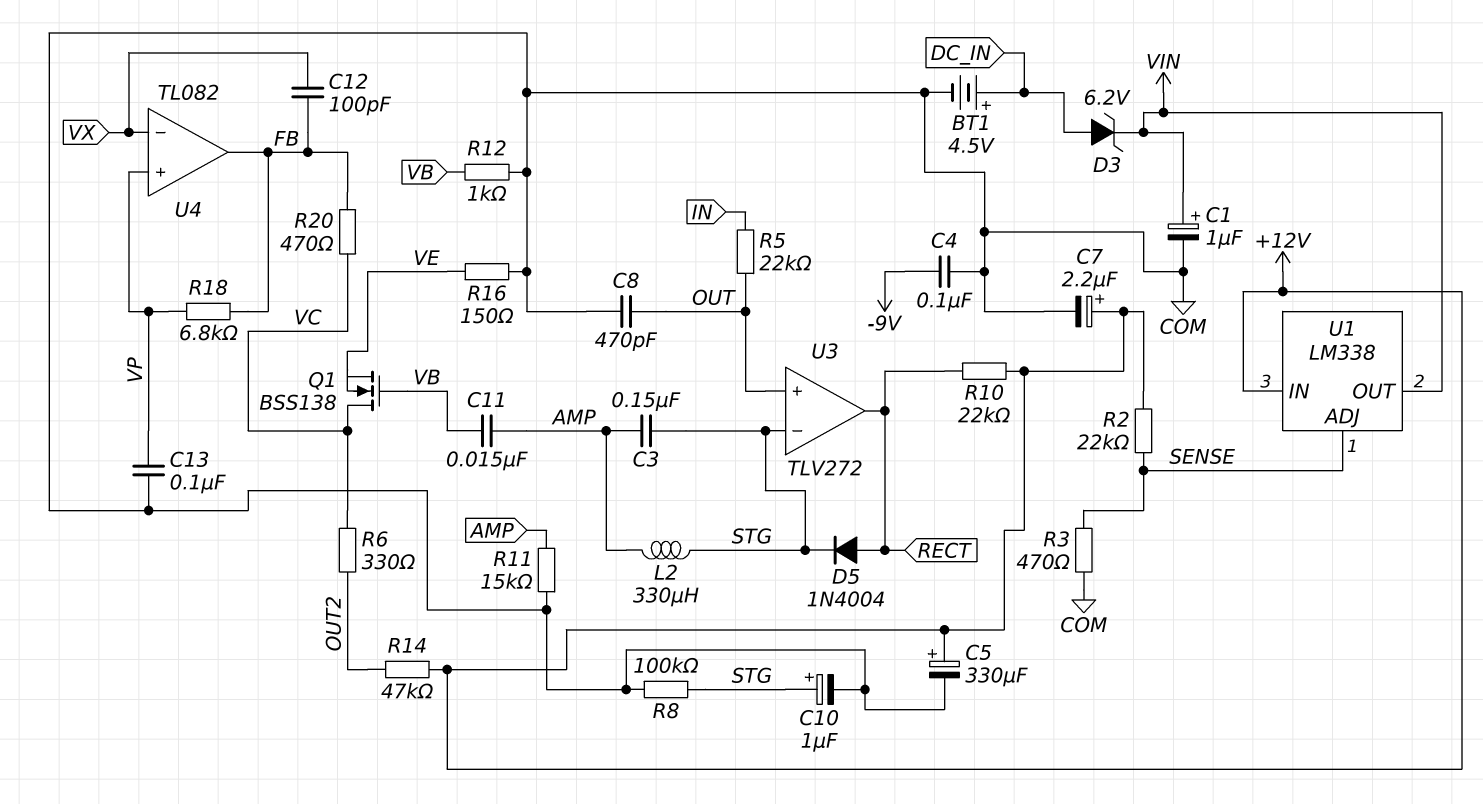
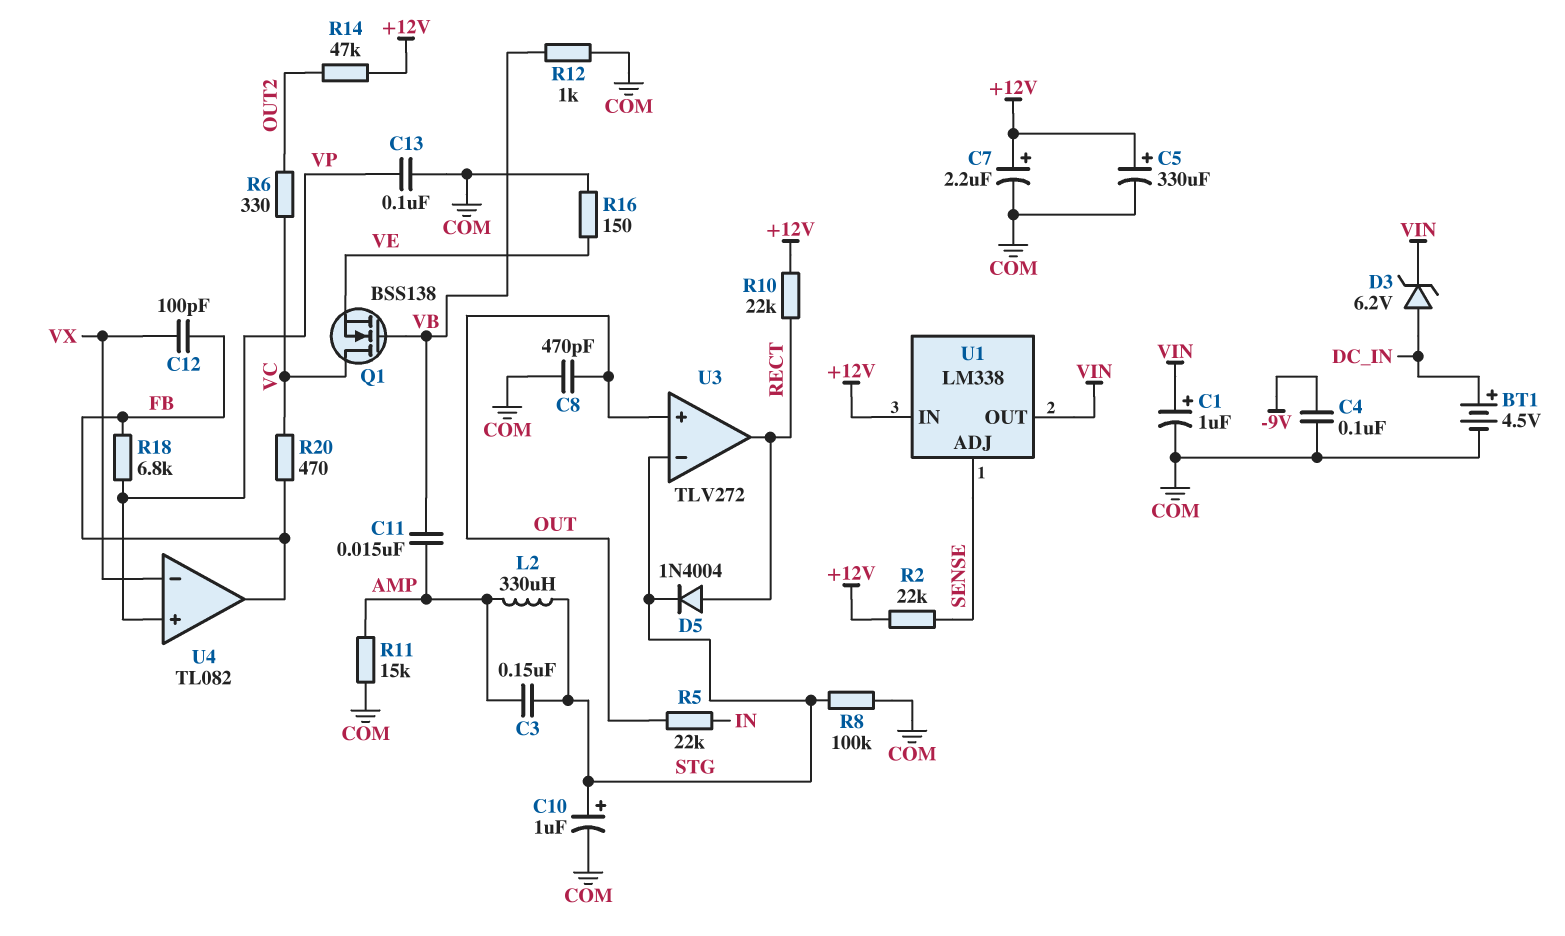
R3: 470 (COM, SENSE) -> none

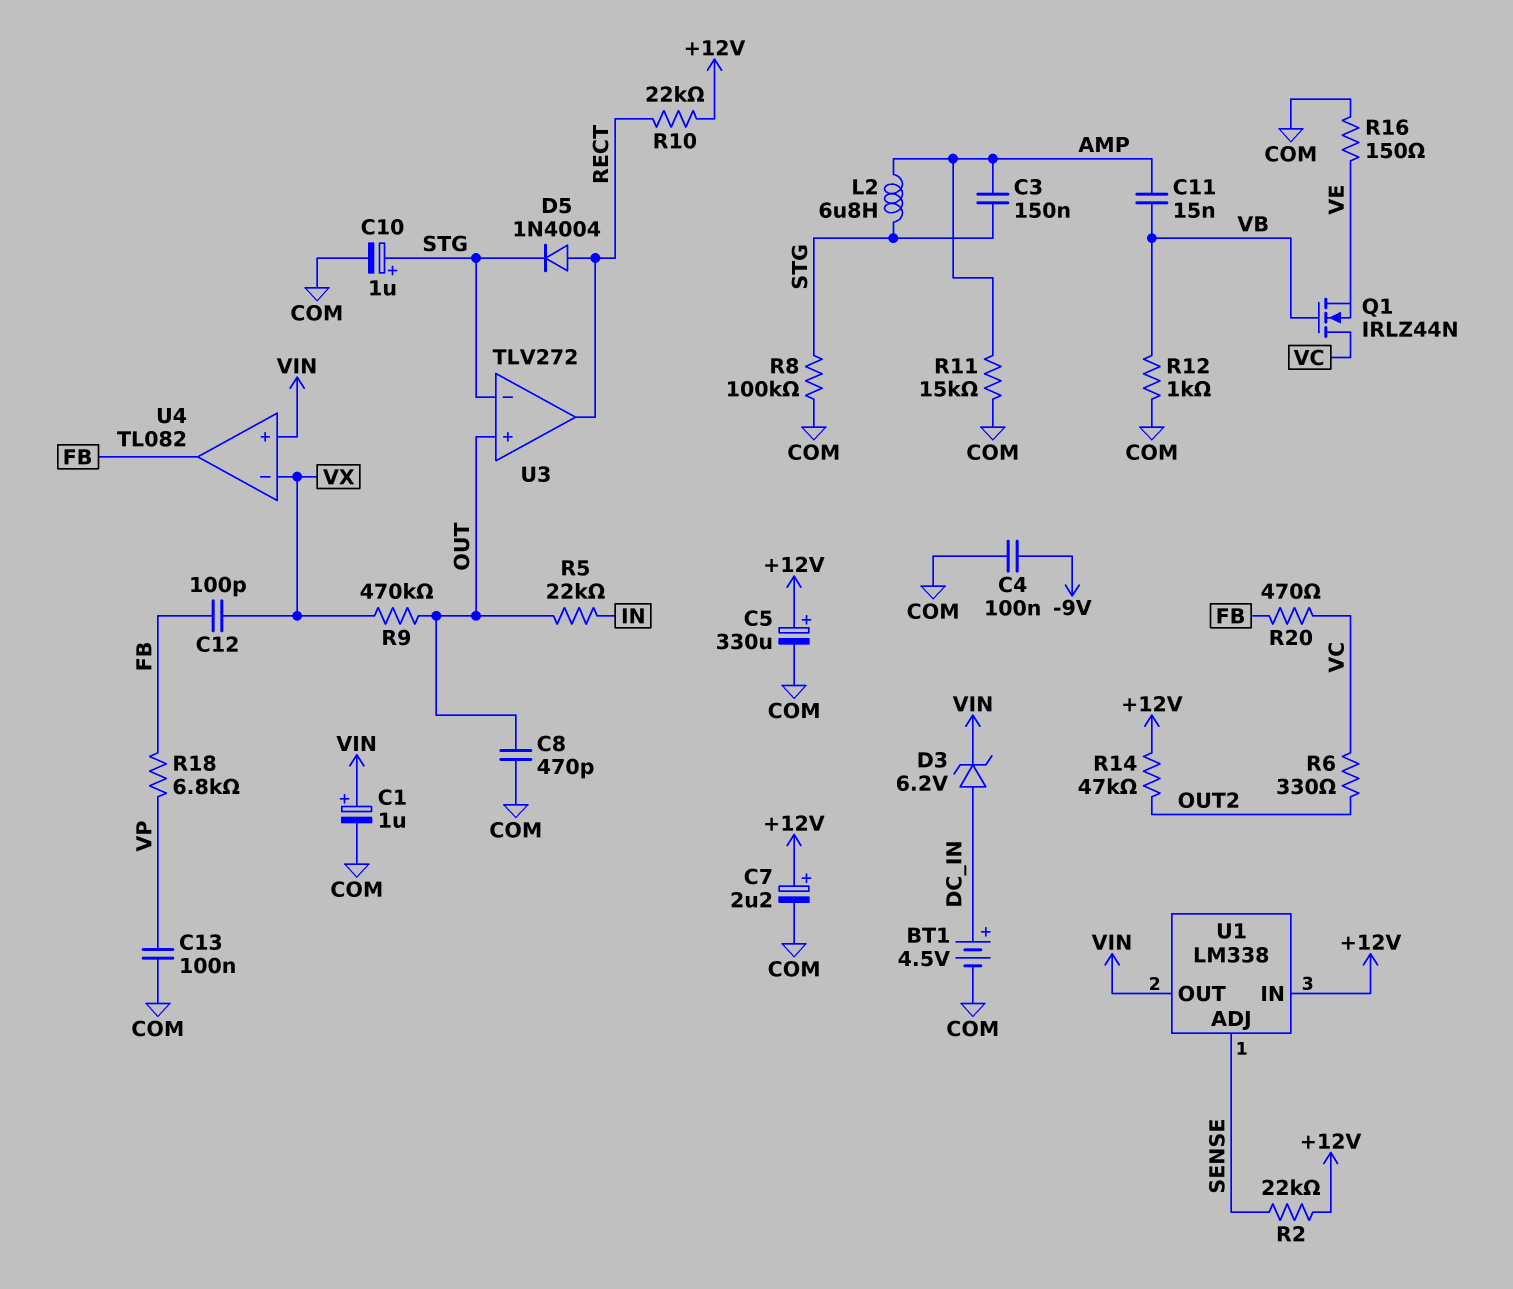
L2: 330uH (AMP, STG) -> 6.8uH (AMP, STG)
Q1: NMOS BSS138 (G VB, D VC, S VE) -> NMOS IRLZ44N (G VB, D VC, S VE)
R9: none -> 470k (OUT, VX)
U4 pin in+: VP -> VIN

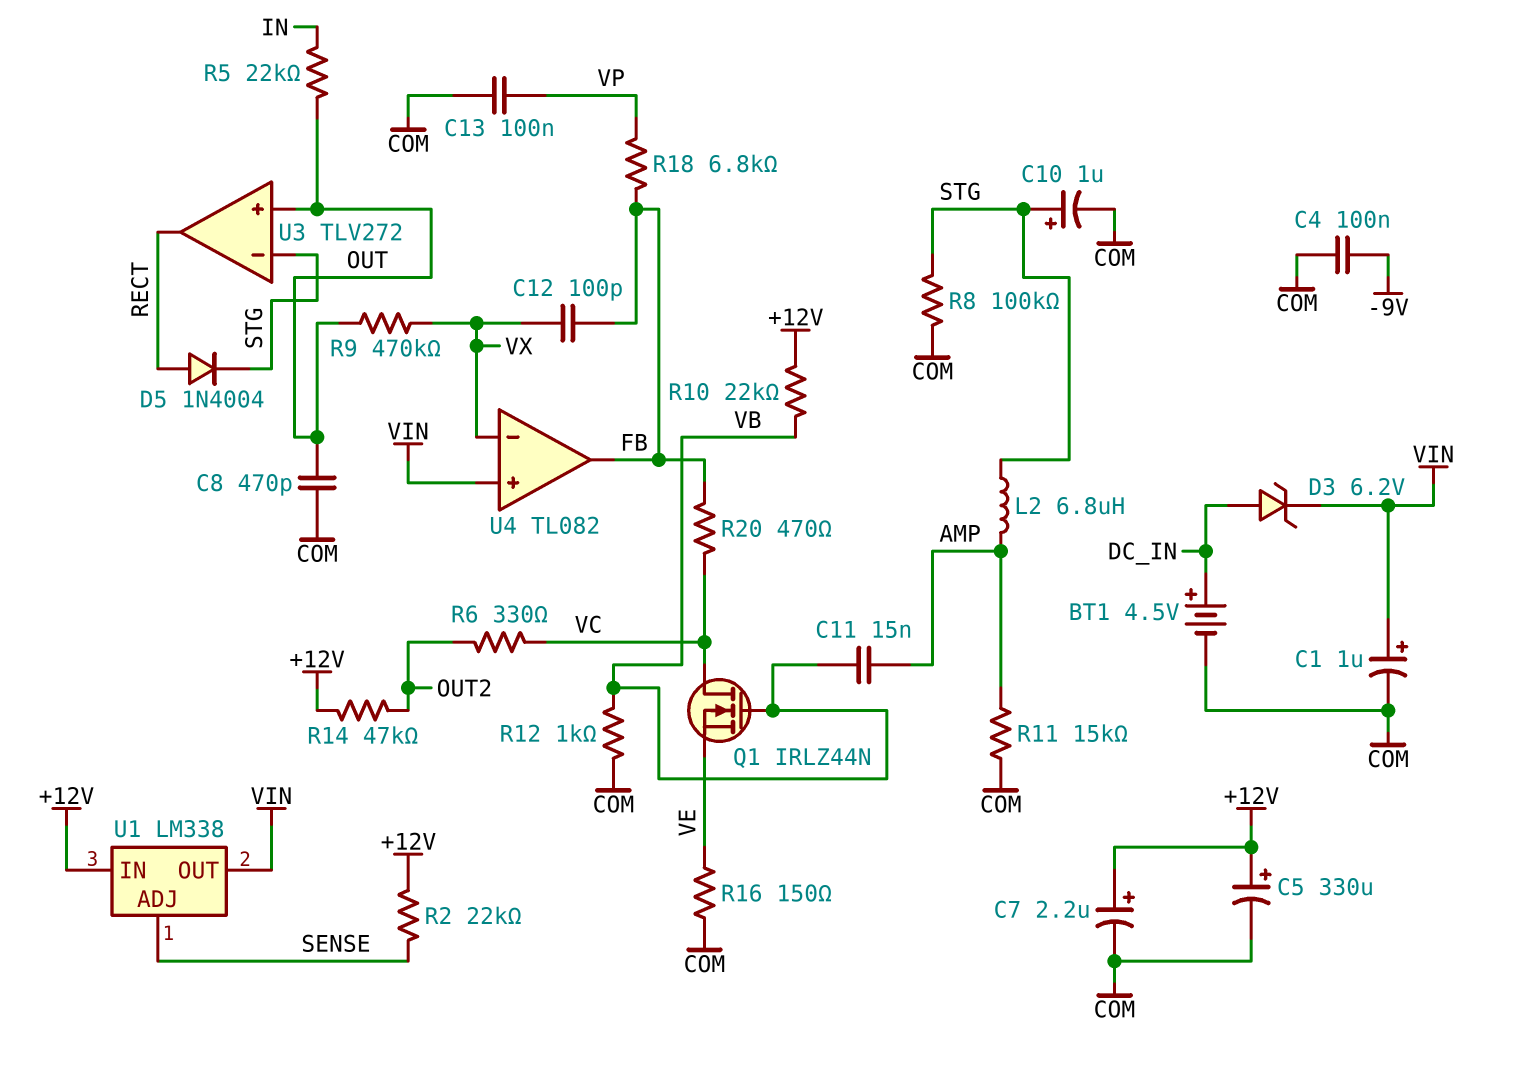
C3: 150nF (AMP, STG) -> none
R10: 22k (+12V, RECT) -> 22k (+12V, VB)

